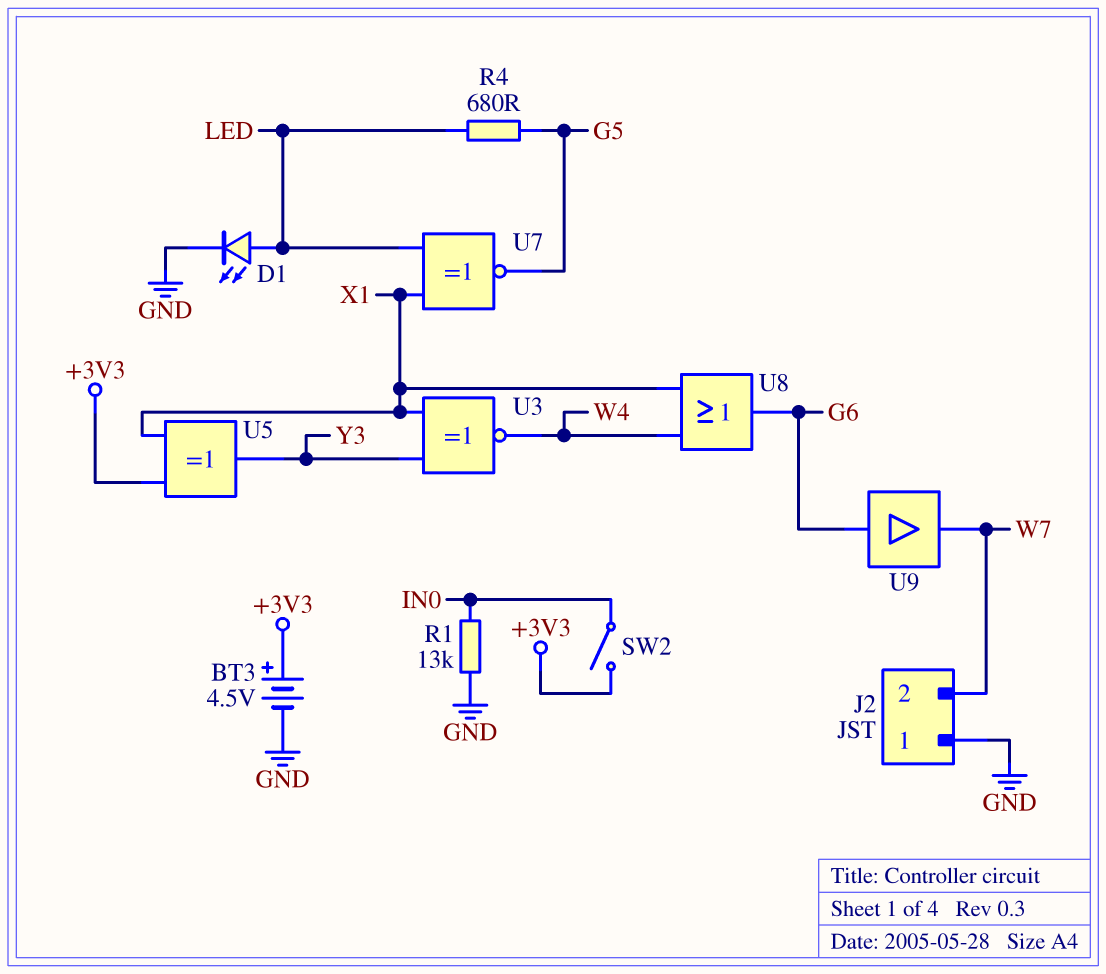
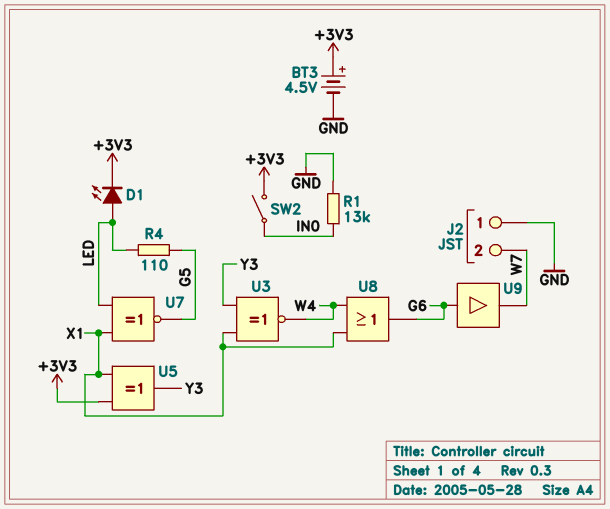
D1: LED (A LED, K GND) -> LED (A LED, K +3V3)
R4: 680 (G5, LED) -> 110 (G5, LED)

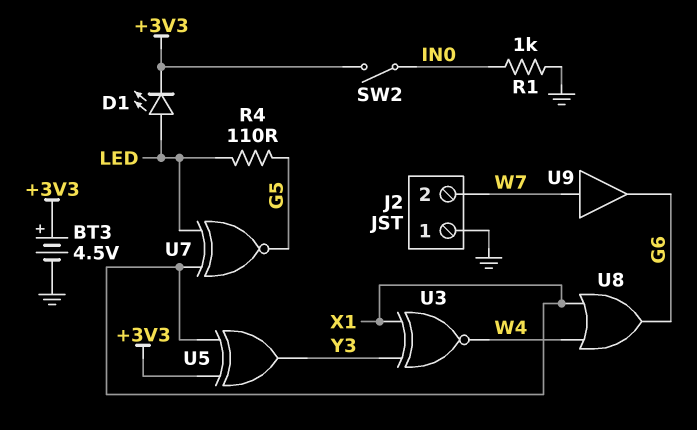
R1: 13k (GND, IN0) -> 1k (GND, IN0)
U9: buffer (in G6, out W7) -> buffer (in W7, out G6)

